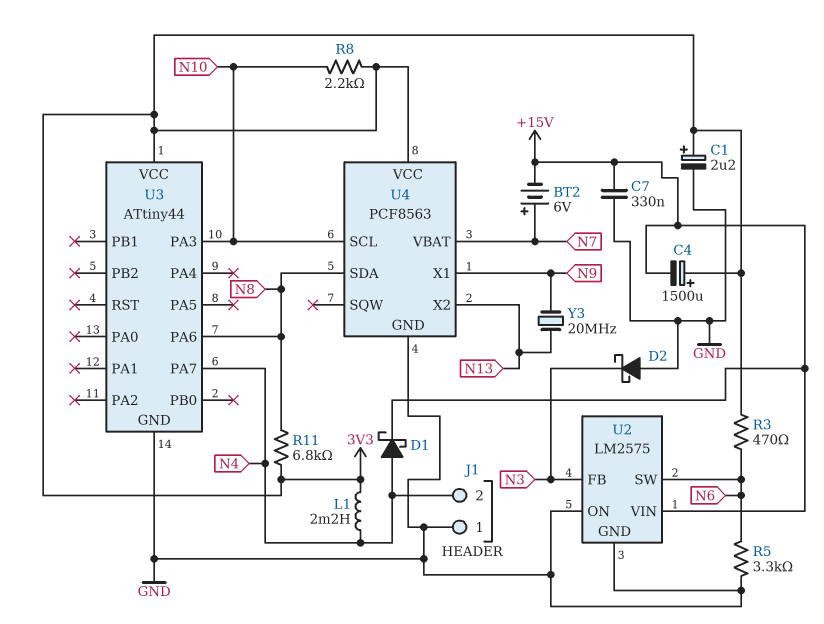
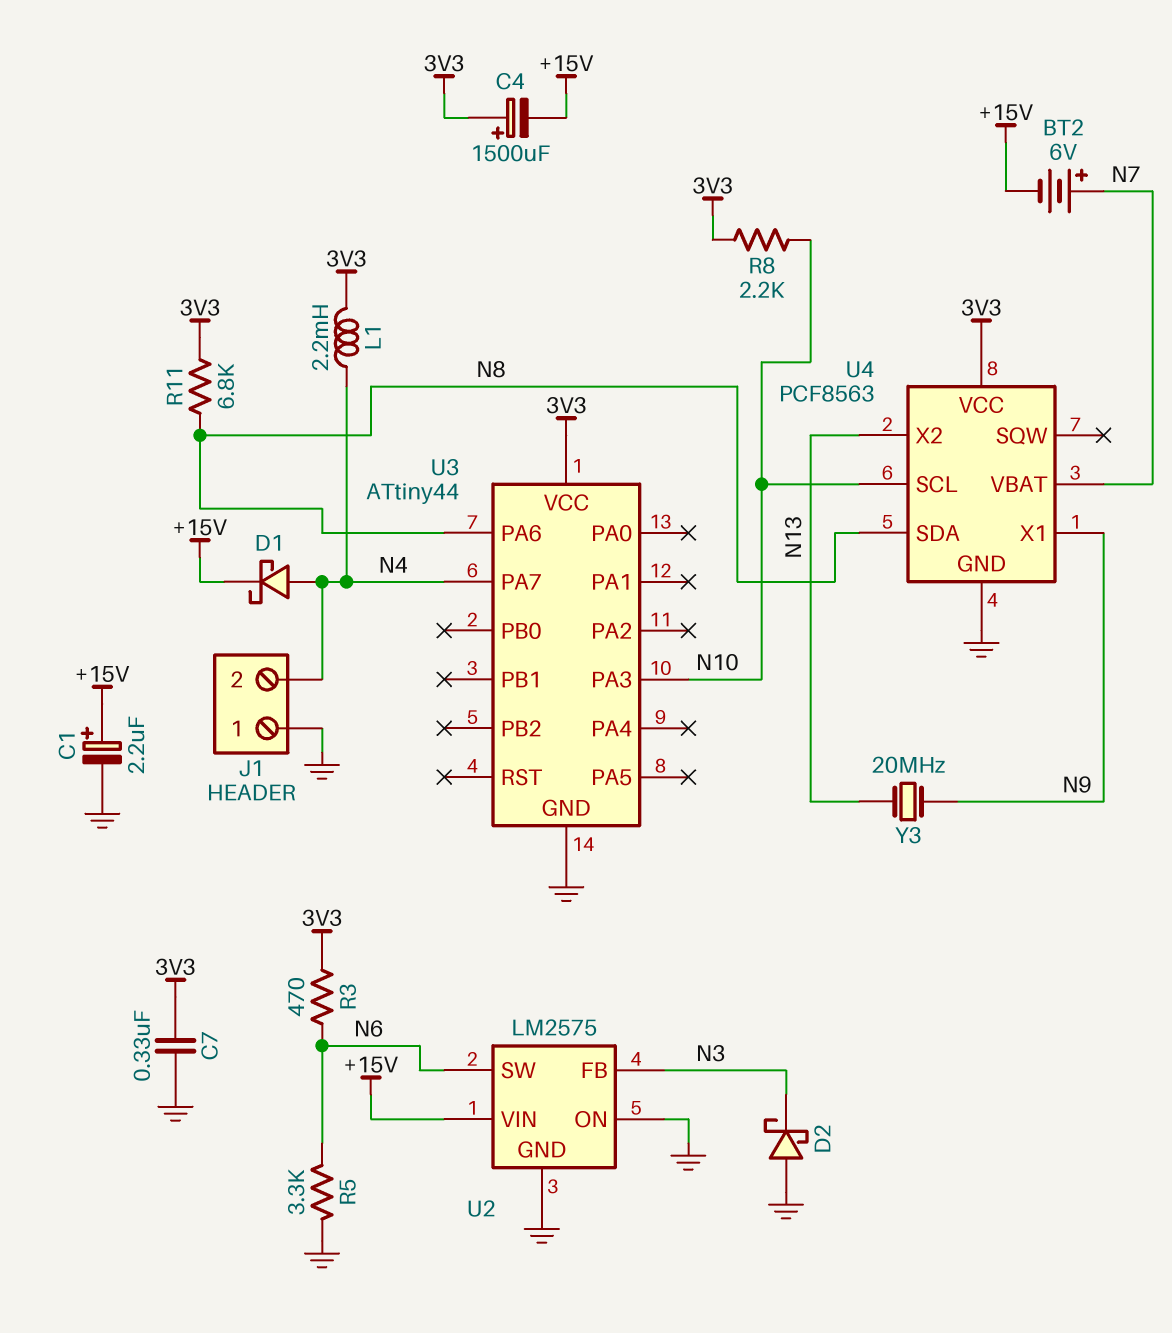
C1: 2.2uF (plus 3V3, minus GND) -> 2.2uF (plus +15V, minus GND)
C7: 330nF (+15V, GND) -> 330nF (3V3, GND)

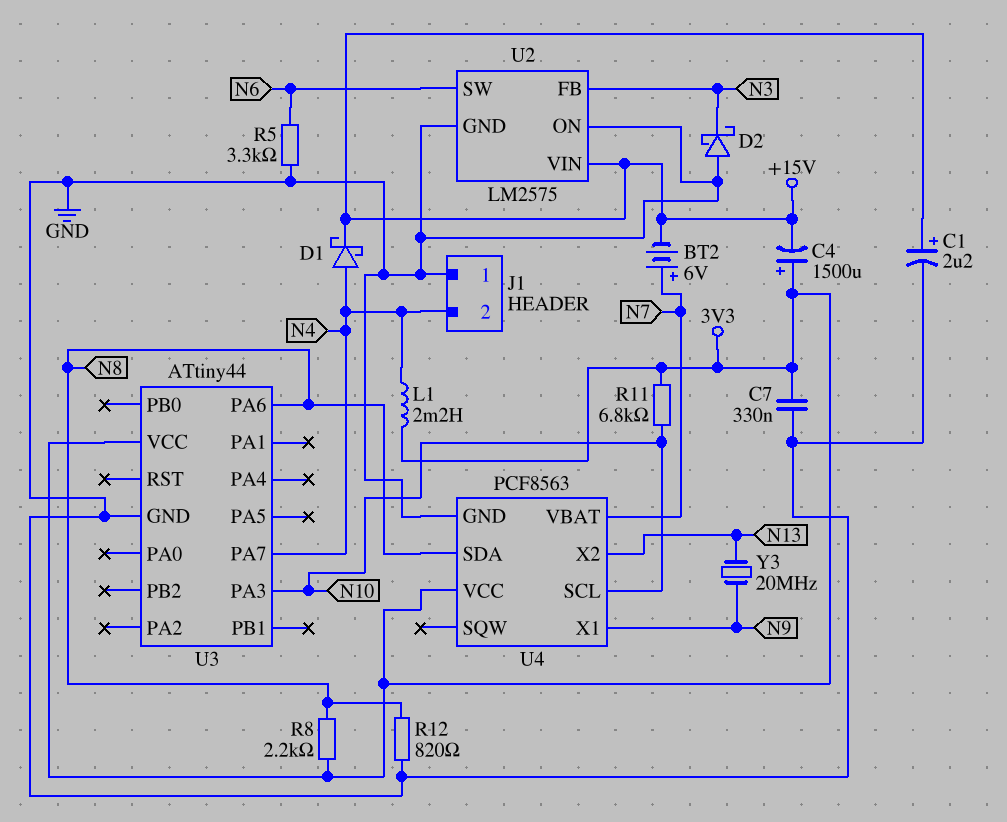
R3: 470 (3V3, N6) -> none
R8: 2.2k (3V3, N10) -> 2.2k (3V3, N8)
R11: 6.8k (3V3, N8) -> 6.8k (3V3, N10)
R12: none -> 820 (GND, N8)

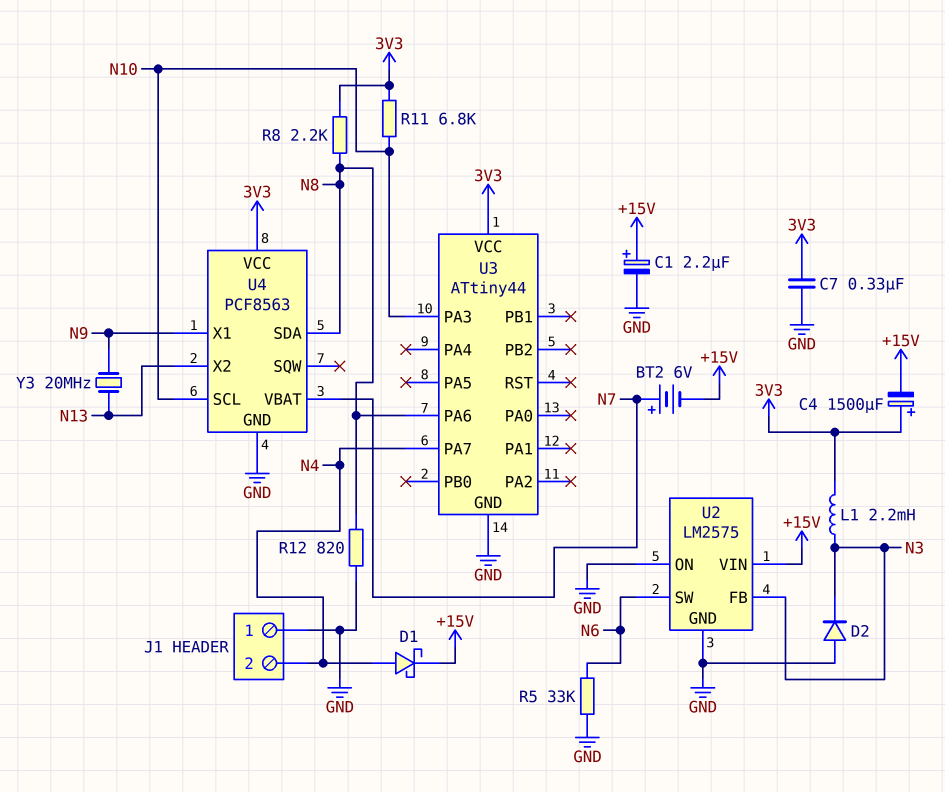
D2: schottky (A GND, K N3) -> diode (A GND, K N3)
L1: 2.2mH (3V3, N4) -> 2.2mH (3V3, N3)
R5: 3.3k (GND, N6) -> 33k (GND, N6)

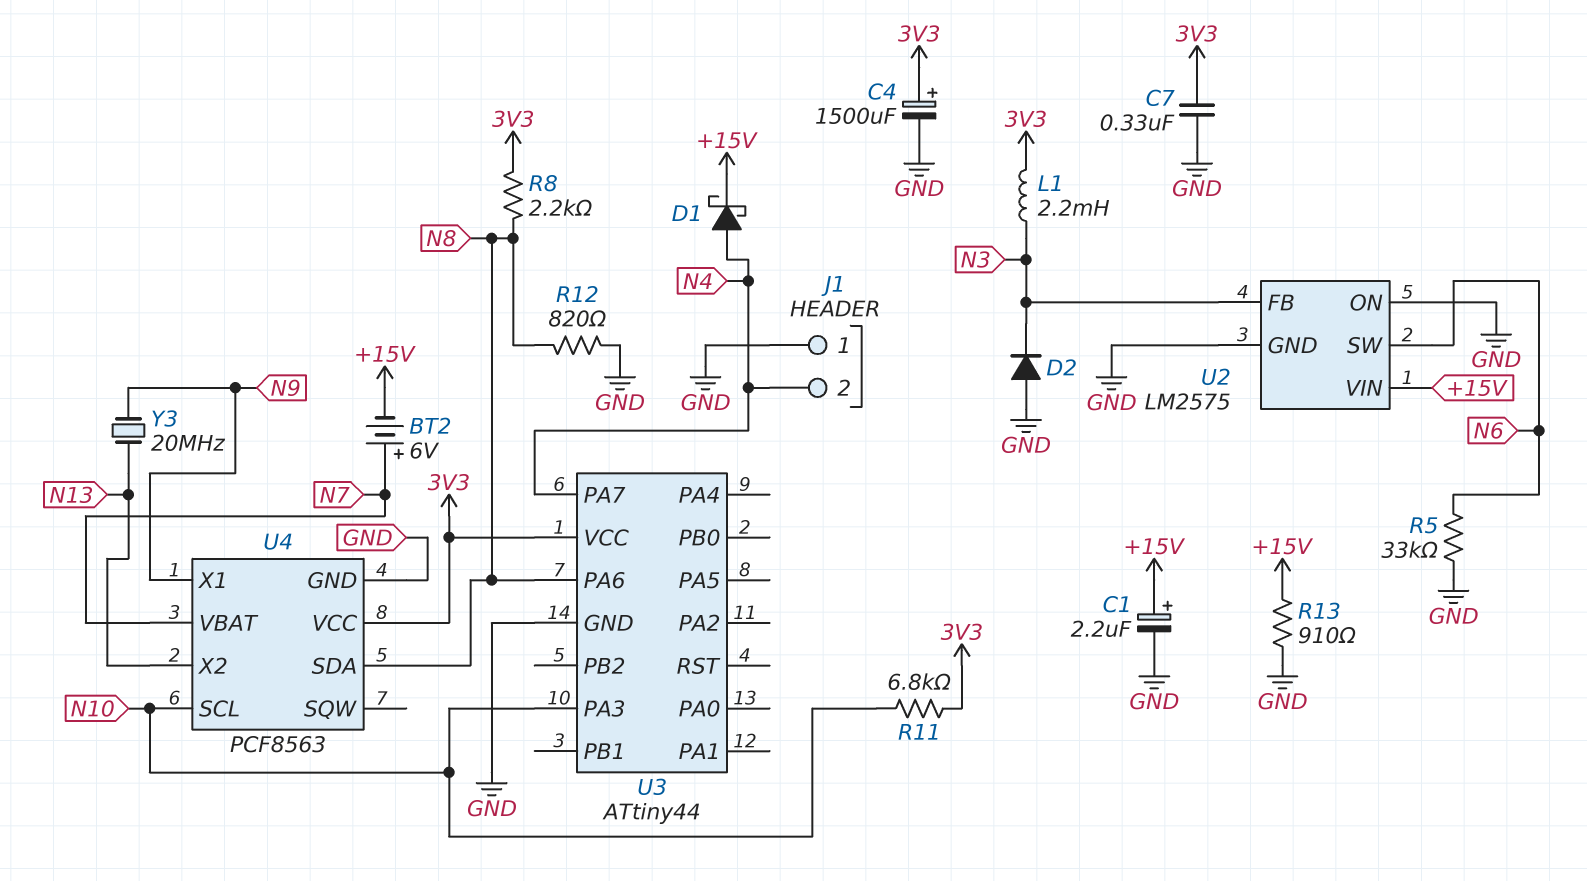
C4: 1500uF (plus 3V3, minus +15V) -> 1500uF (plus 3V3, minus GND)
R13: none -> 910 (+15V, GND)

